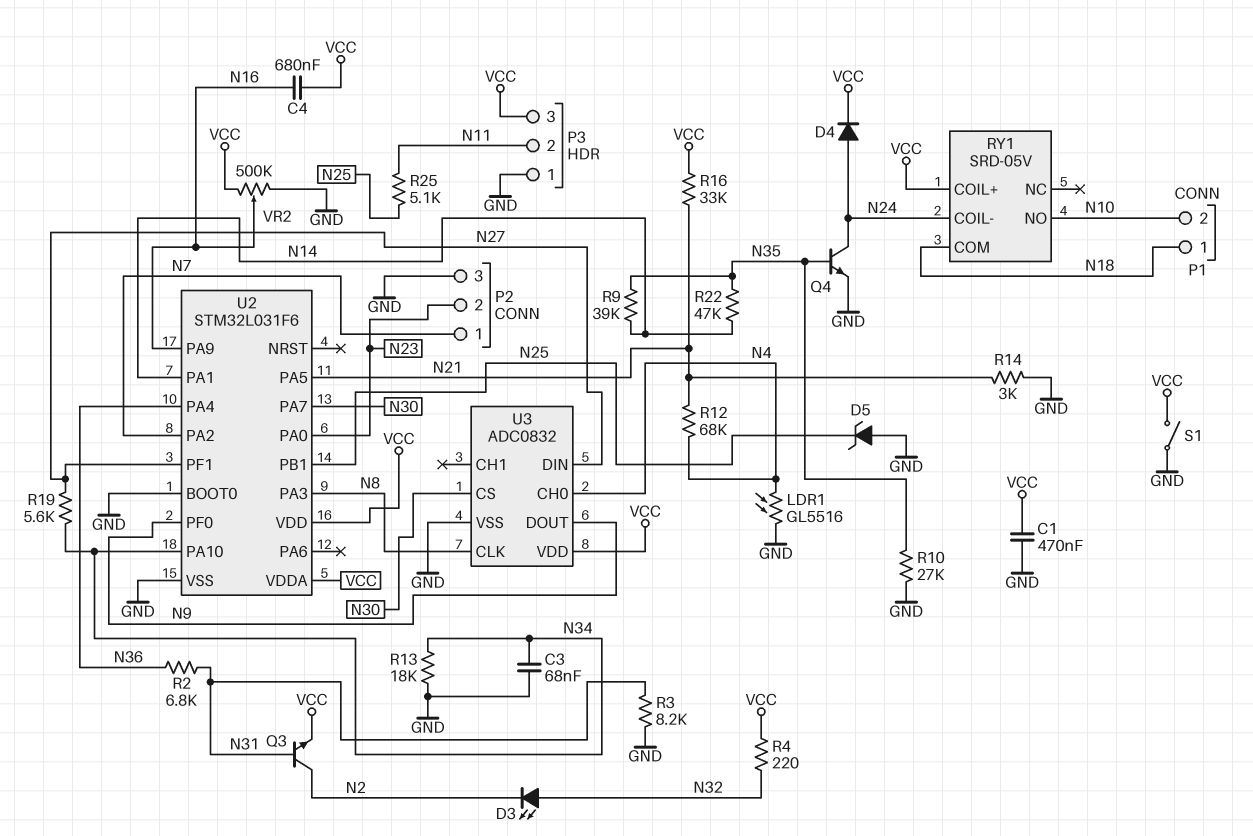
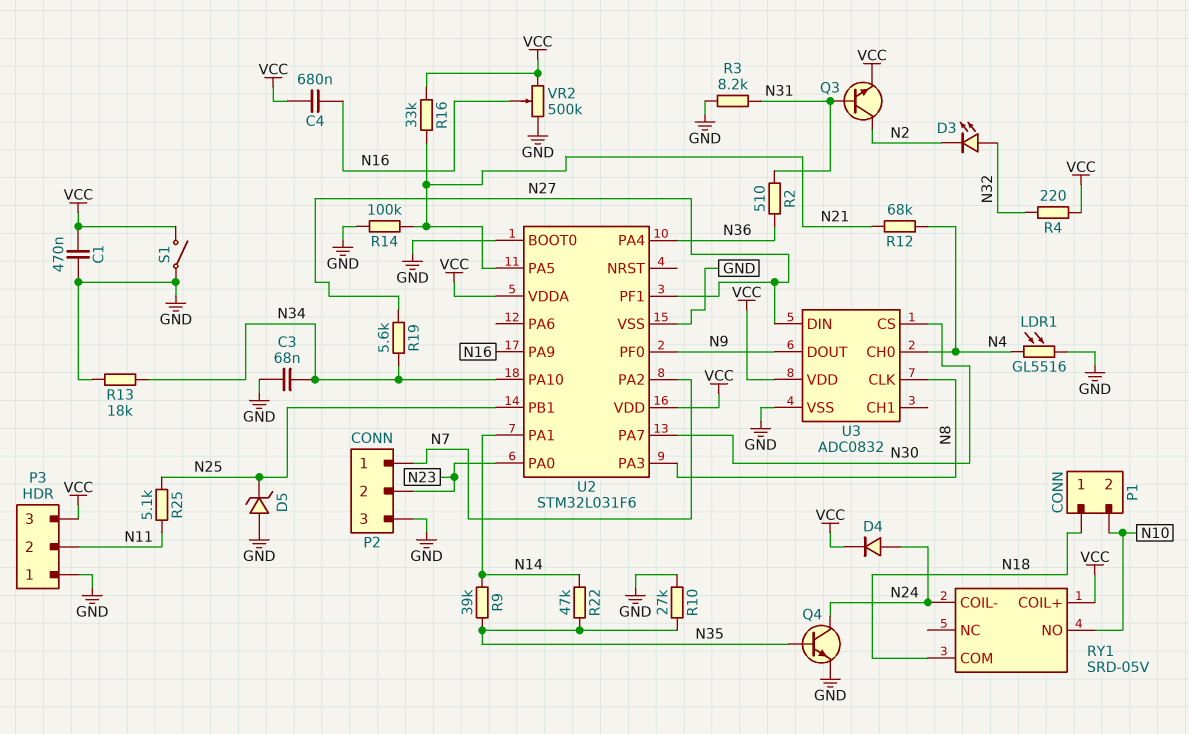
R2: 6.8k (N31, N36) -> 510 (N31, N36)
R14: 3k (GND, N21) -> 100k (GND, N21)

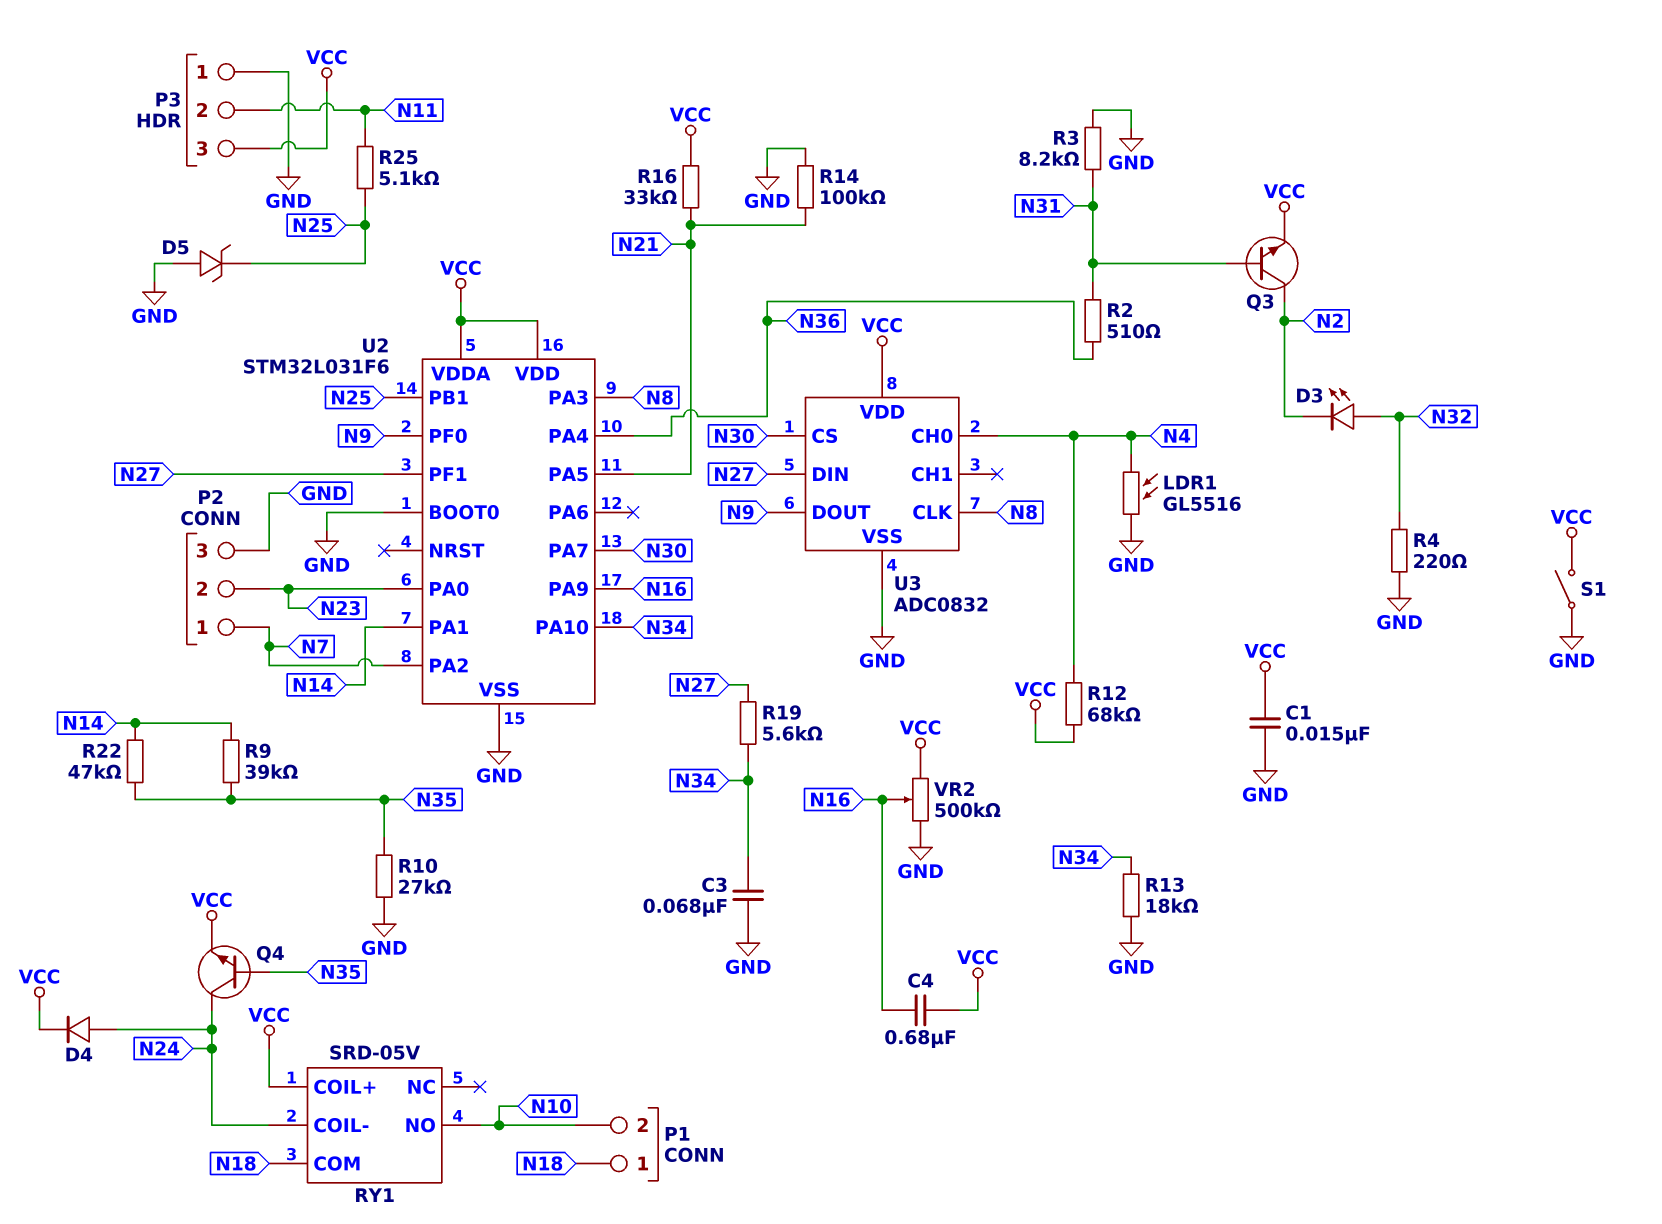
C1: 470nF (GND, VCC) -> 15nF (GND, VCC)
Q4: NPN (B N35, C N24, E GND) -> NPN (B N35, C N24, E VCC)
R4: 220 (N32, VCC) -> 220 (GND, N32)
R12: 68k (N4, N21) -> 68k (N4, VCC)

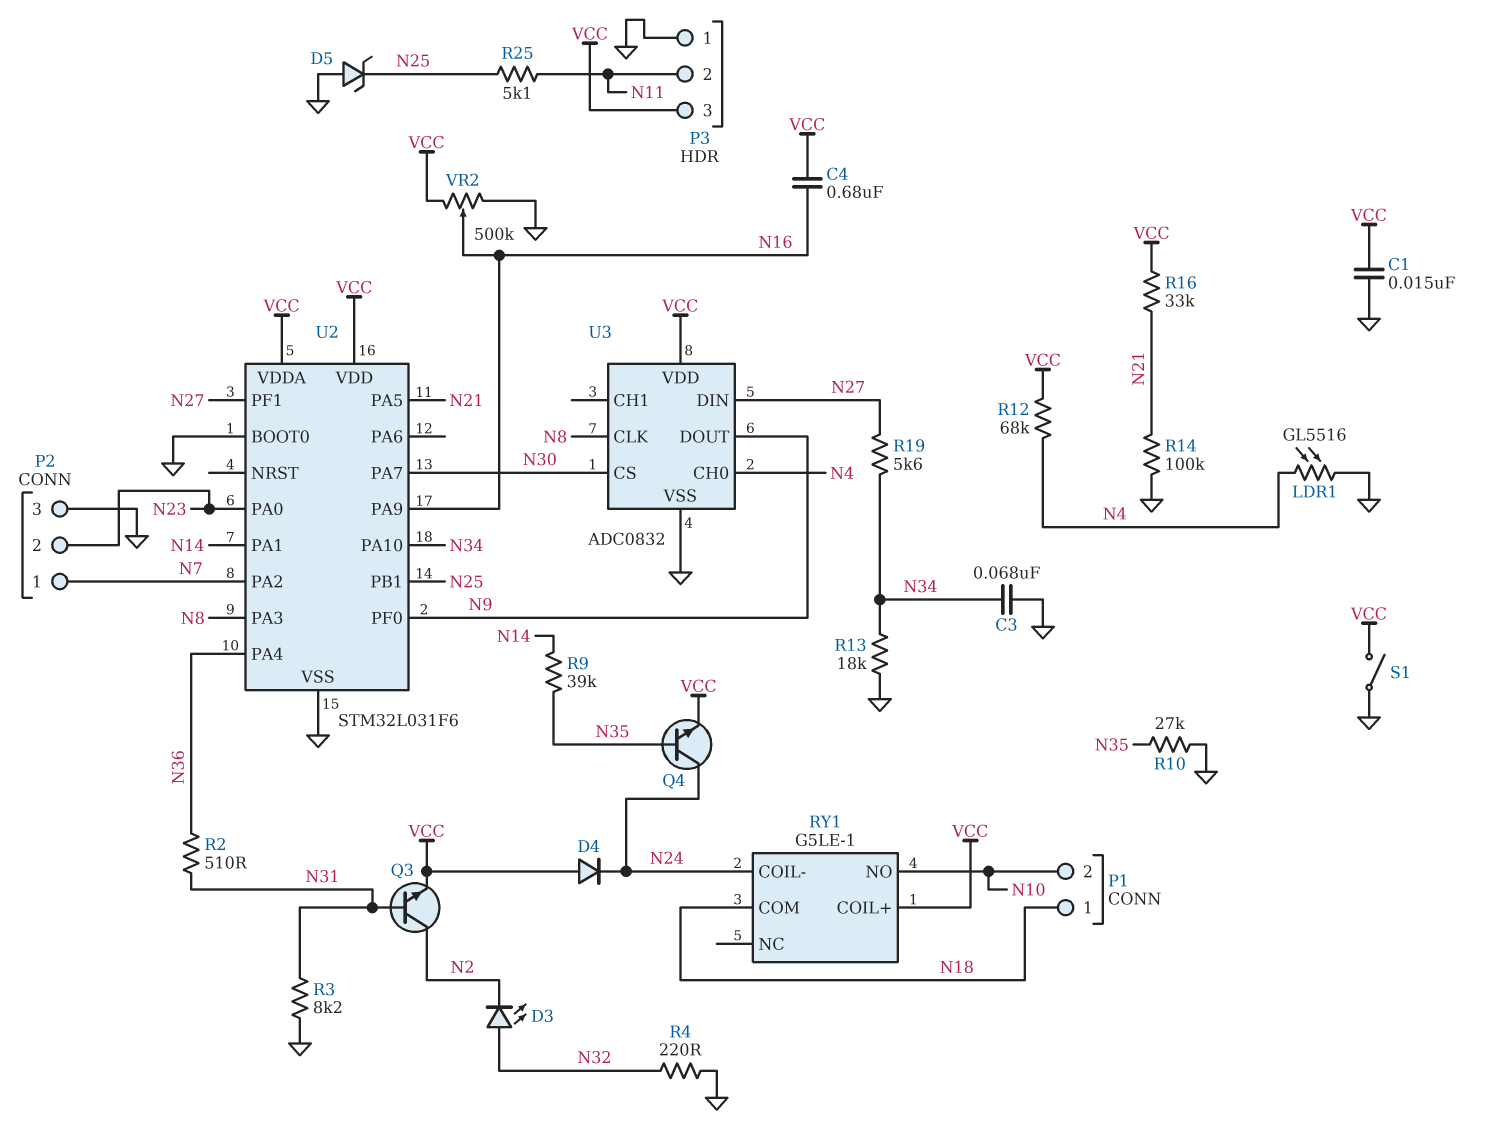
D4: diode (A N24, K VCC) -> diode (A VCC, K N24)
R22: 47k (N14, N35) -> none
RY1: SRD-05V -> G5LE-1

